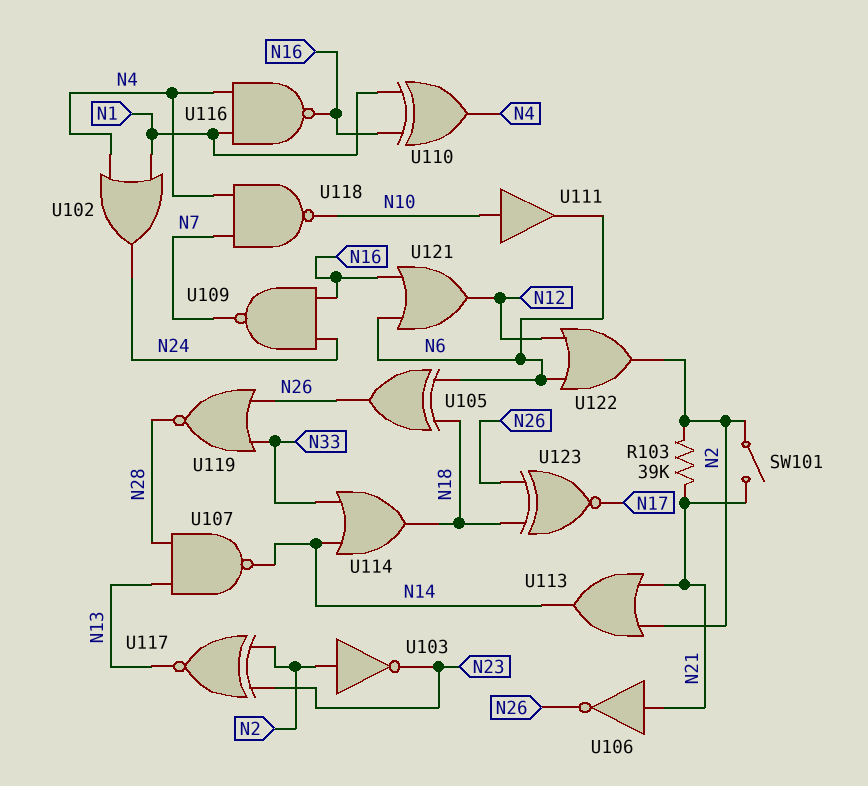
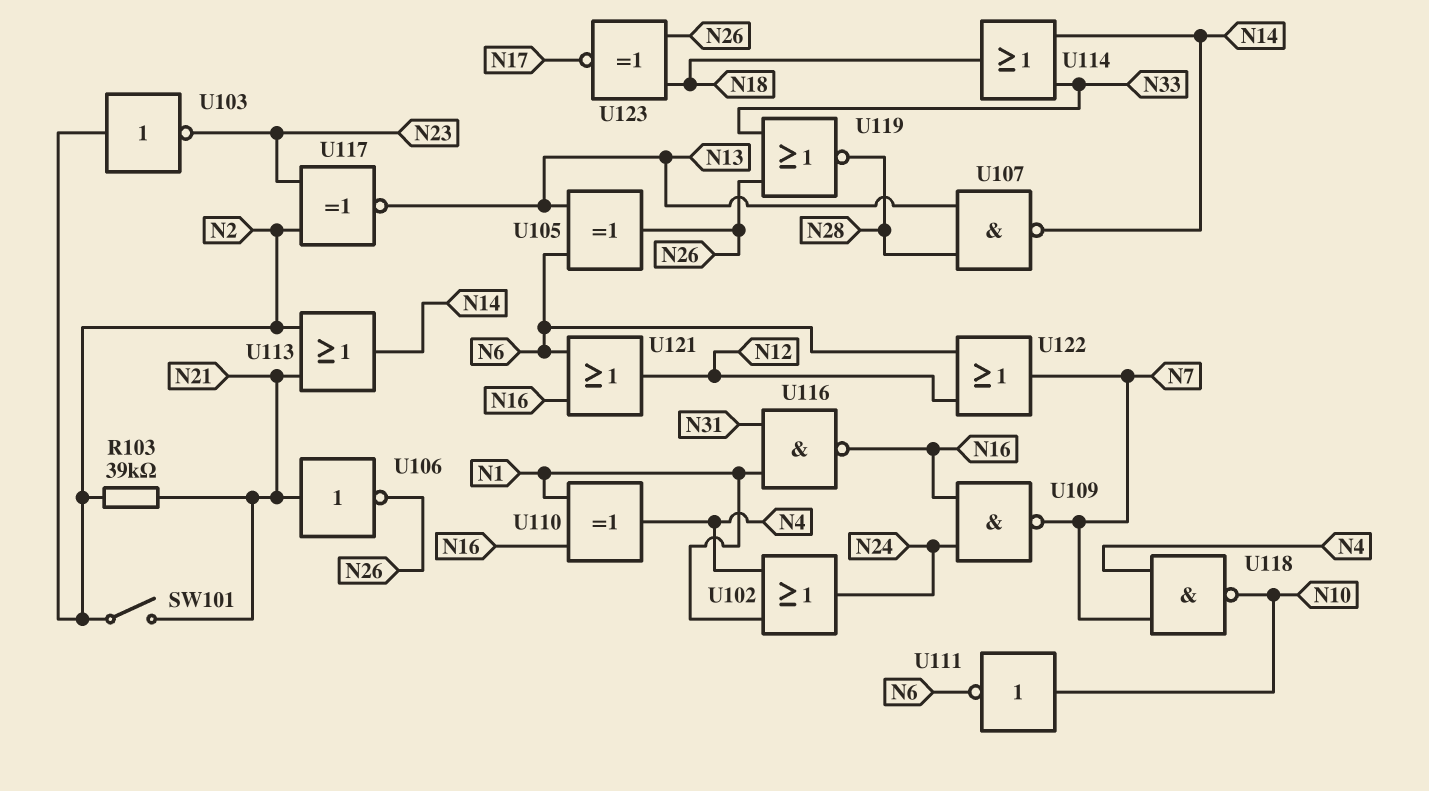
U105: XOR (in N6, in N18, out N26) -> XOR (in N6, in N13, out N26)
U111: buffer (in N10, out N6) -> NOT (in N10, out N6)
U116: NAND (in N1, in N4, out N16) -> NAND (in N1, in N31, out N16)
U122: OR (in N6, in N12, out N2) -> OR (in N6, in N12, out N7)

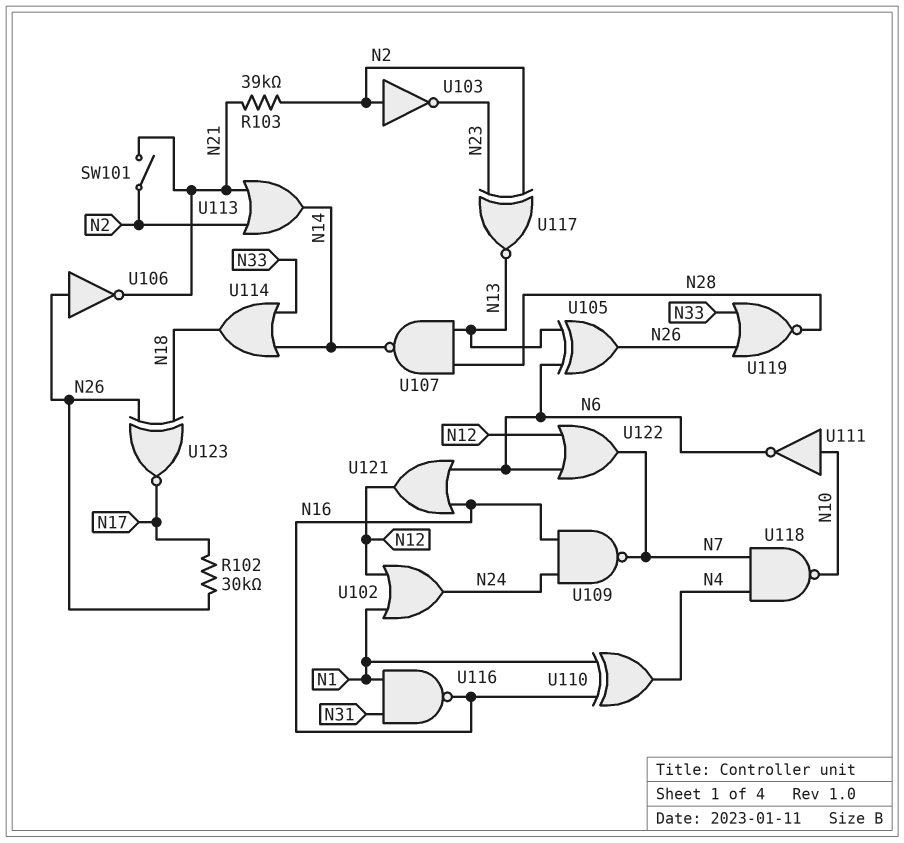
R102: none -> 30k (N17, N26)
U102: OR (in N1, in N4, out N24) -> OR (in N1, in N12, out N24)
U106: NOT (in N21, out N26) -> NOT (in N26, out N21)

